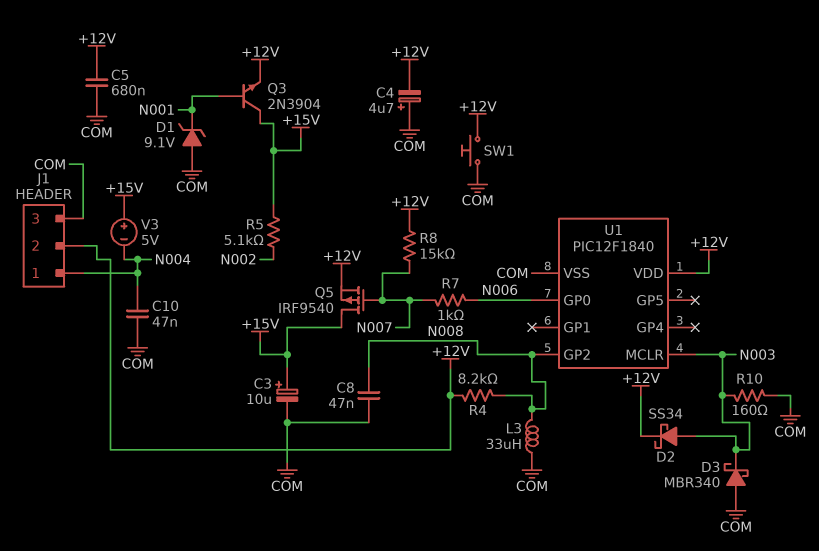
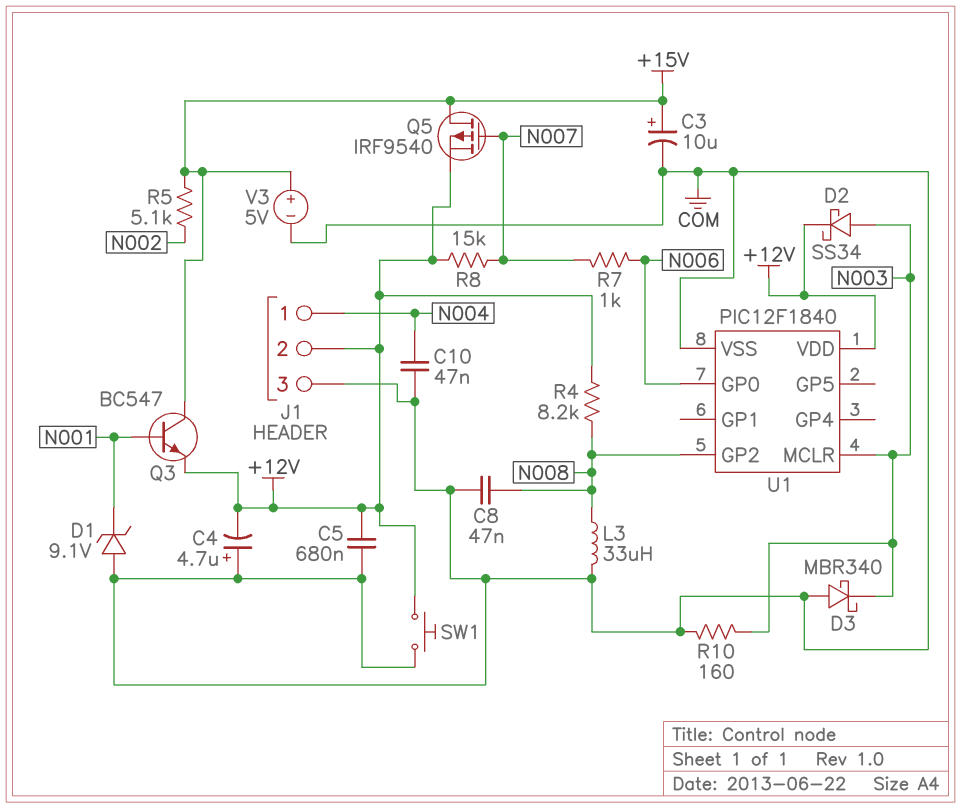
Q3: NPN 2N3904 (B N001, C +15V, E +12V) -> NPN BC547 (B N001, C +15V, E +12V)
V3: 5V (plus +15V, minus N004) -> 5V (plus +15V, minus COM)

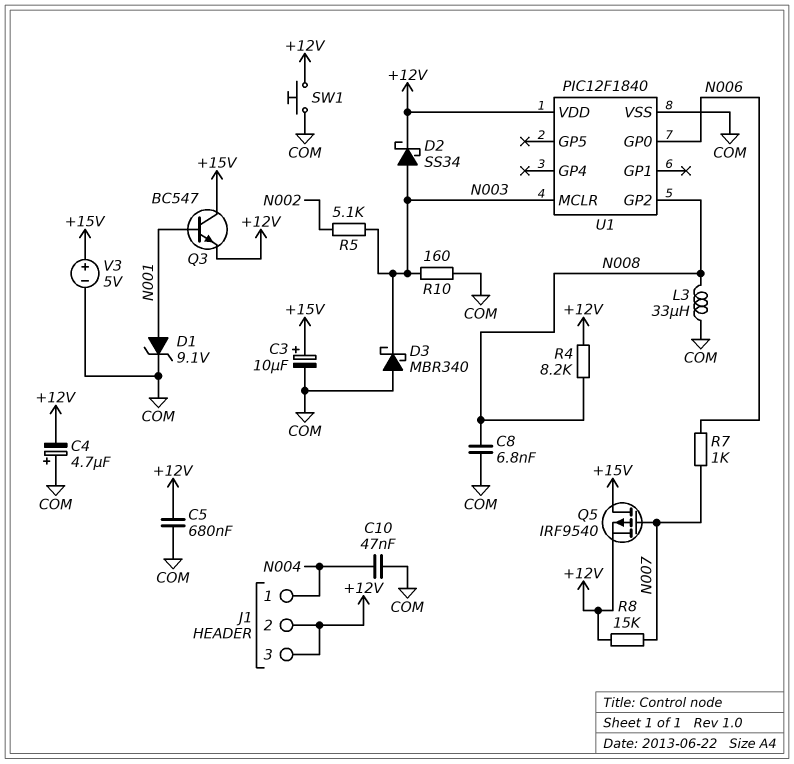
C8: 47nF (COM, N008) -> 6.8nF (COM, N008)
D1: zener 9.1V (A COM, K N001) -> zener 9.1V (A N001, K COM)
J1 pin 3: COM -> +12V
R5: 5.1k (+15V, N002) -> 5.1k (N002, N003)

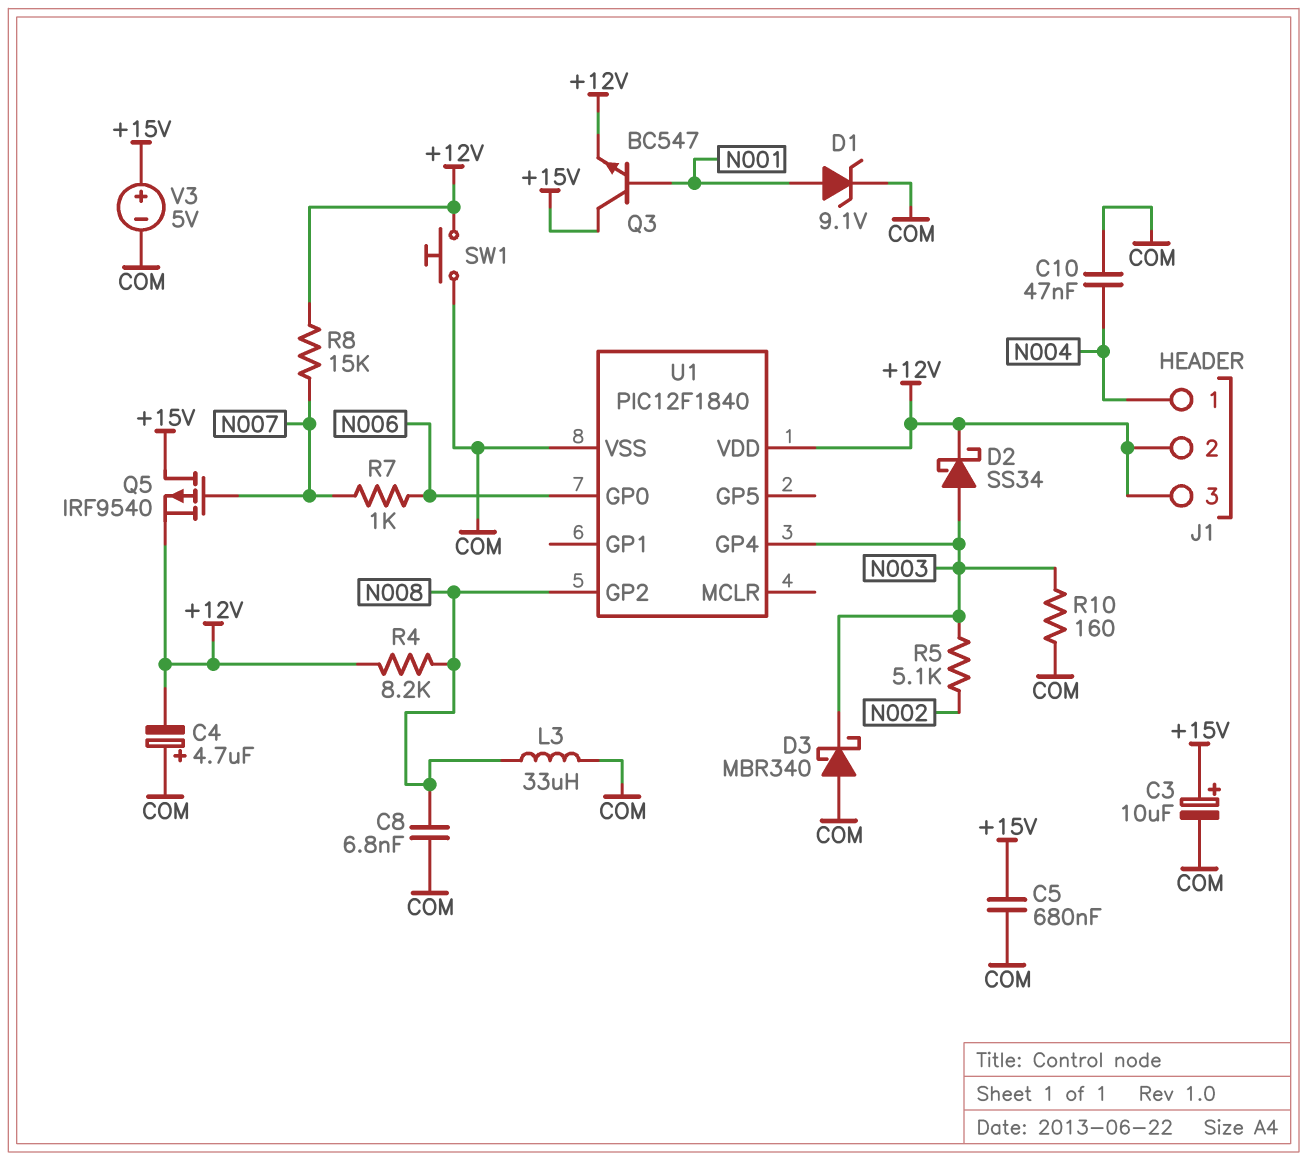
C5: 680nF (+12V, COM) -> 680nF (+15V, COM)
U1 pin GP4: none -> N003
U1 pin MCLR: N003 -> none

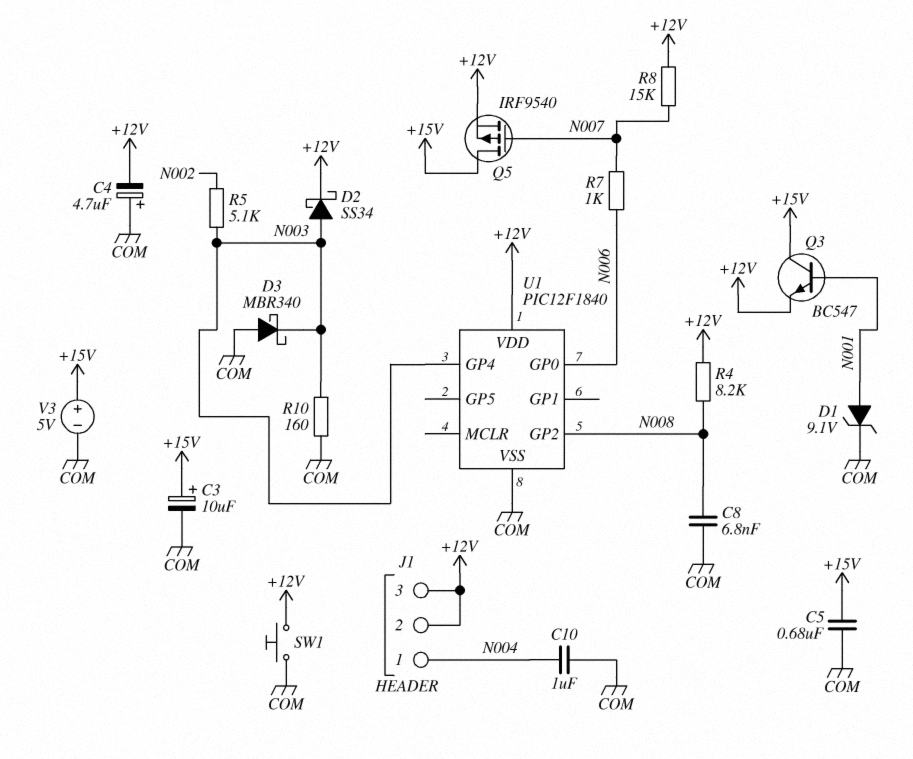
C10: 47nF (COM, N004) -> 1uF (COM, N004)
L3: 33uH (COM, N008) -> none

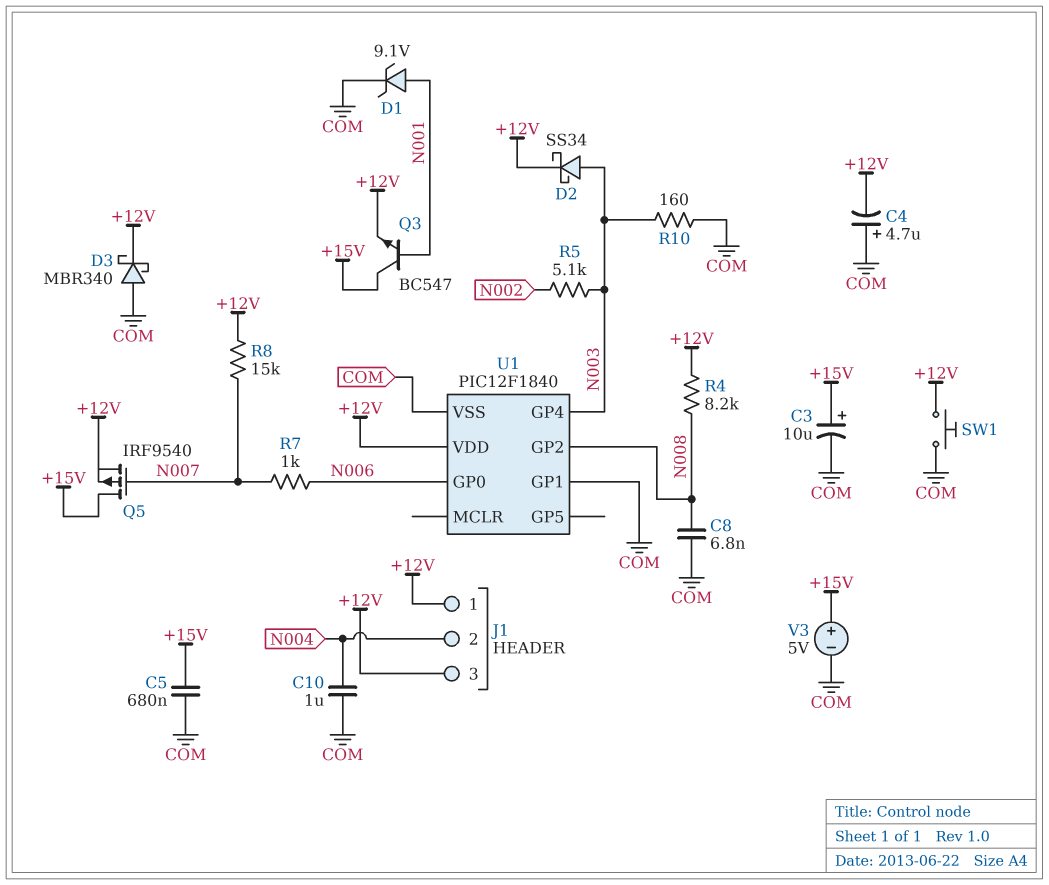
D3: schottky MBR340 (A COM, K N003) -> schottky MBR340 (A COM, K +12V)
J1 pin 1: N004 -> +12V
J1 pin 2: +12V -> N004
U1 pin GP1: none -> COM

